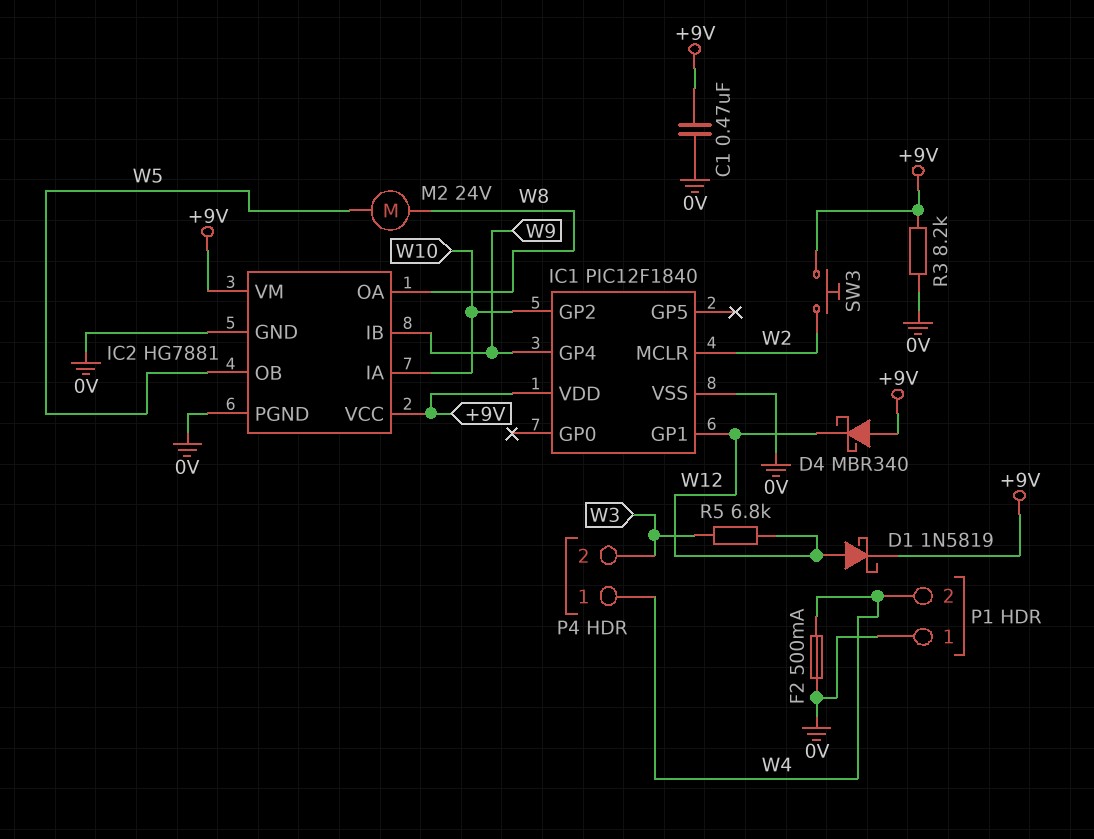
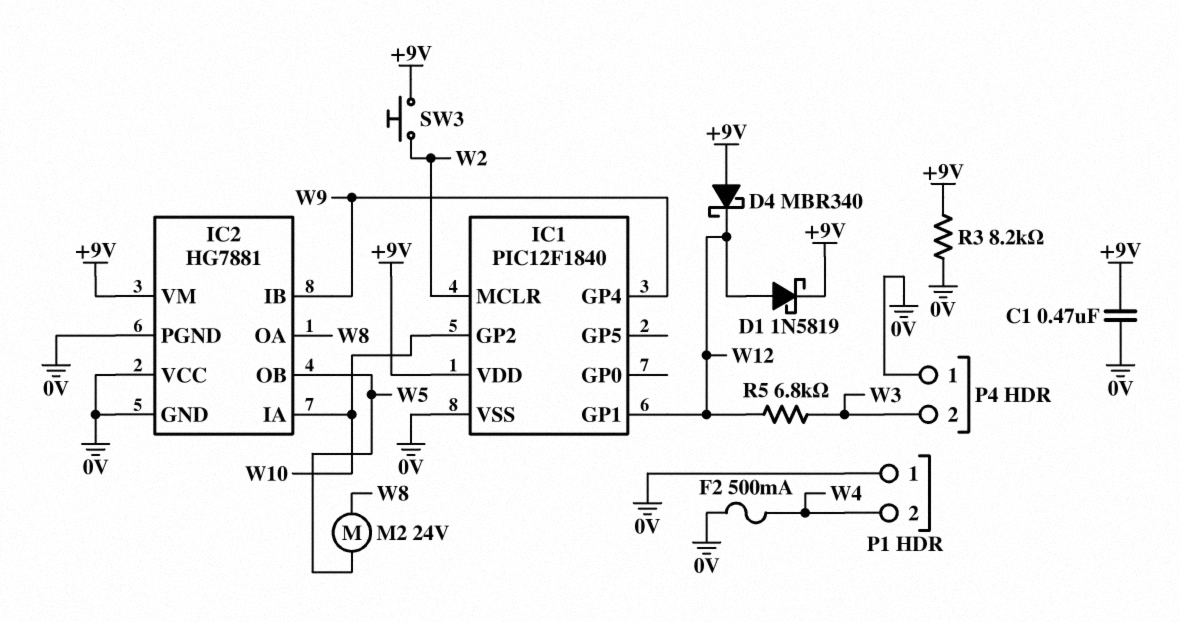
IC2 pin VCC: +9V -> 0V
P4 pin 1: W4 -> 0V

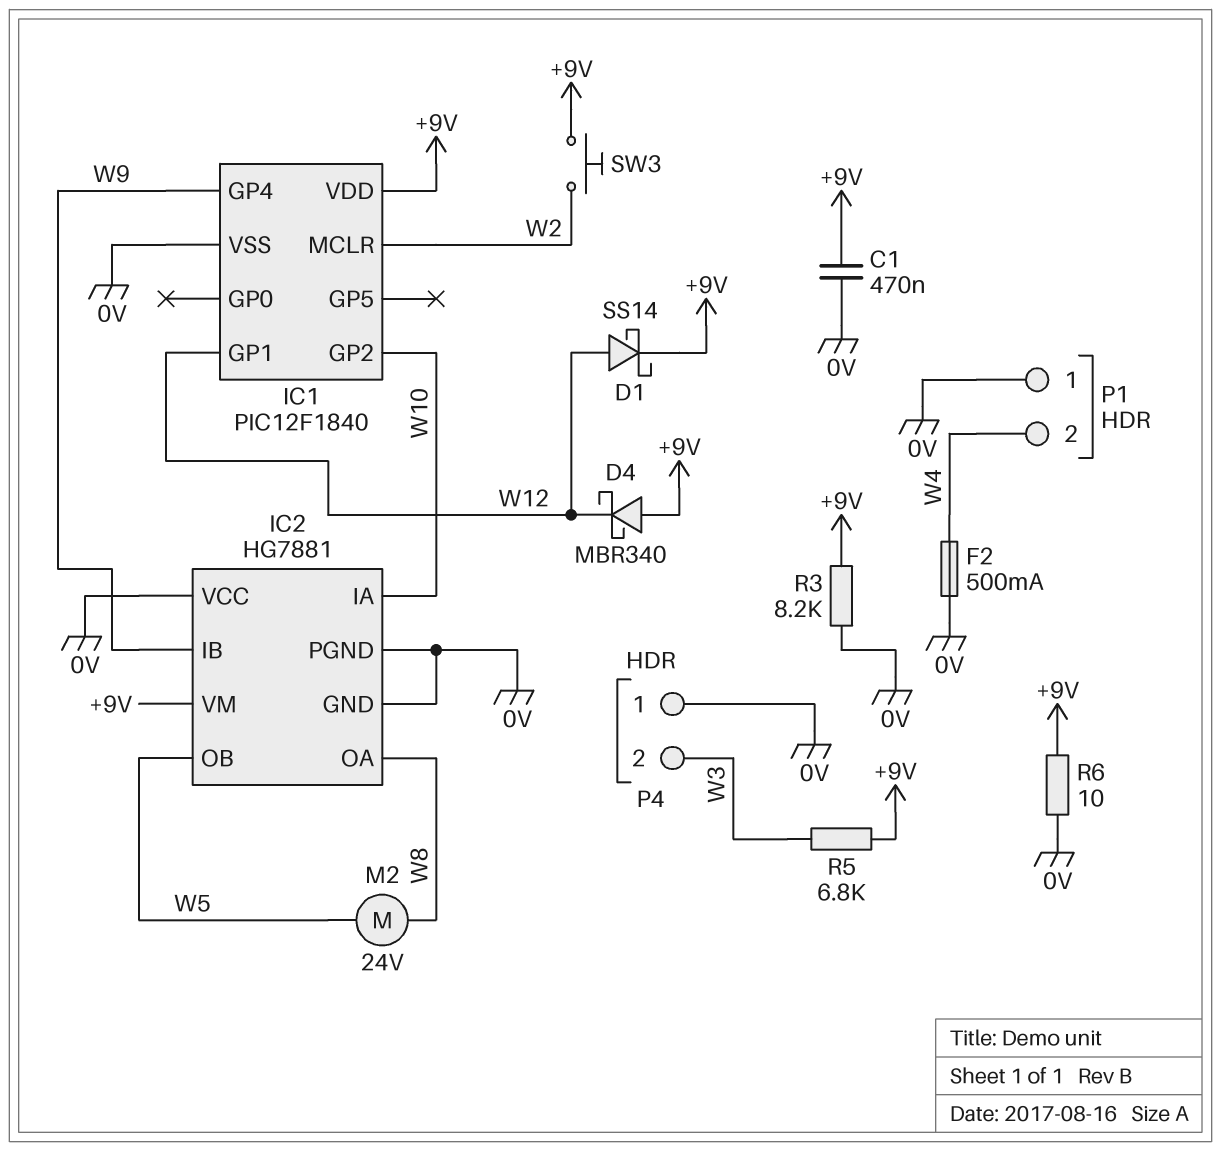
D1: schottky 1N5819 (A W12, K +9V) -> schottky SS14 (A W12, K +9V)
R5: 6.8k (W3, W12) -> 6.8k (+9V, W3)
R6: none -> 10 (+9V, 0V)

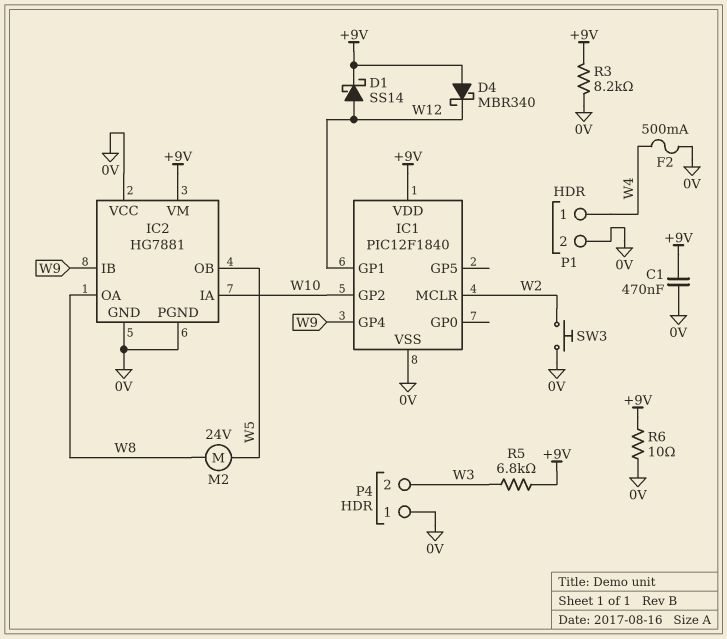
P1 pin 1: 0V -> W4
P1 pin 2: W4 -> 0V
SW3: button (+9V, W2) -> button (0V, W2)

